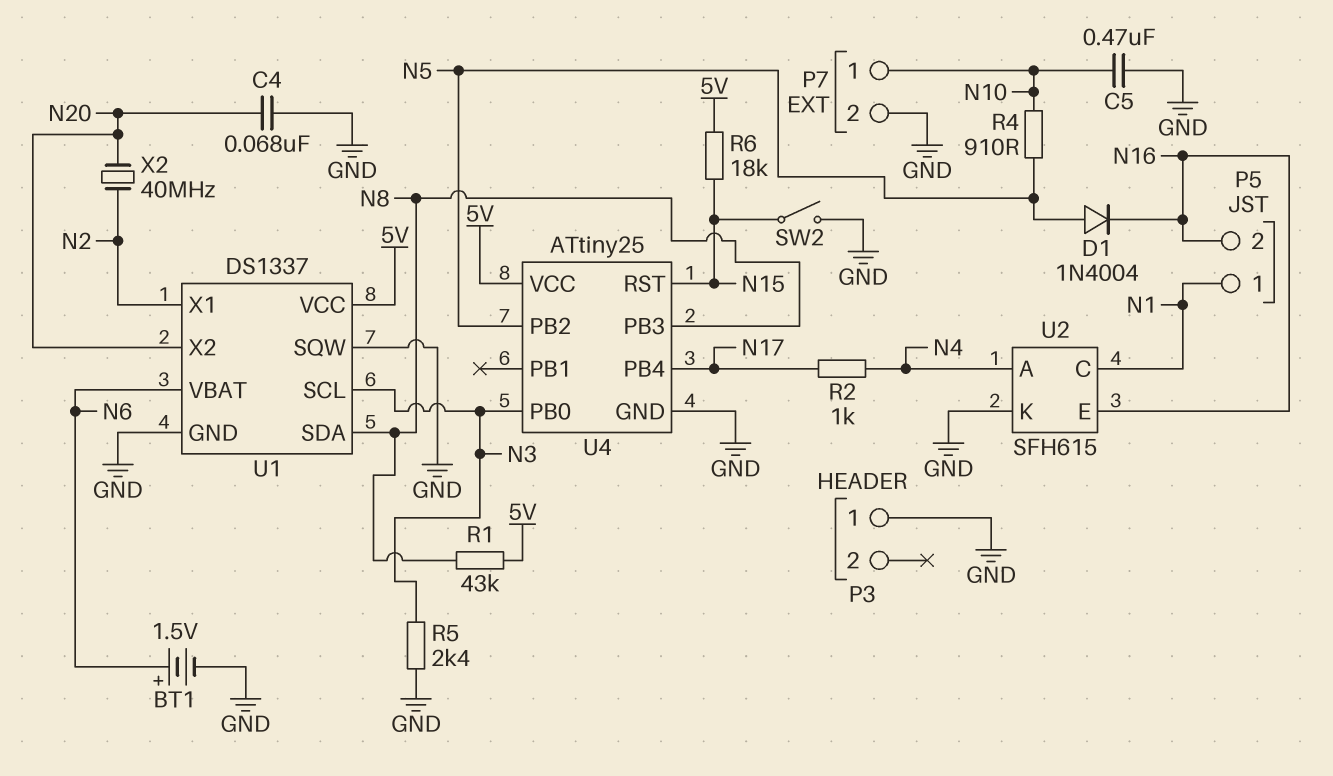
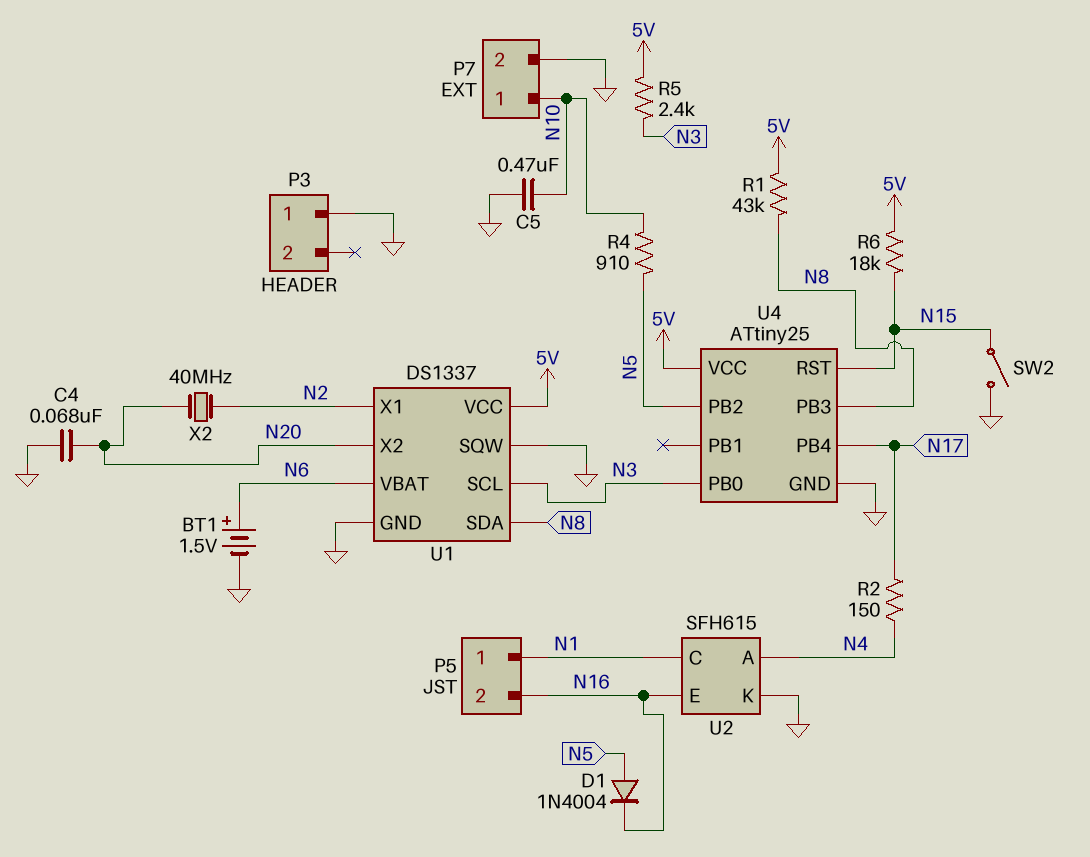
R2: 1k (N4, N17) -> 150 (N4, N17)
R5: 2.4k (GND, N3) -> 2.4k (5V, N3)

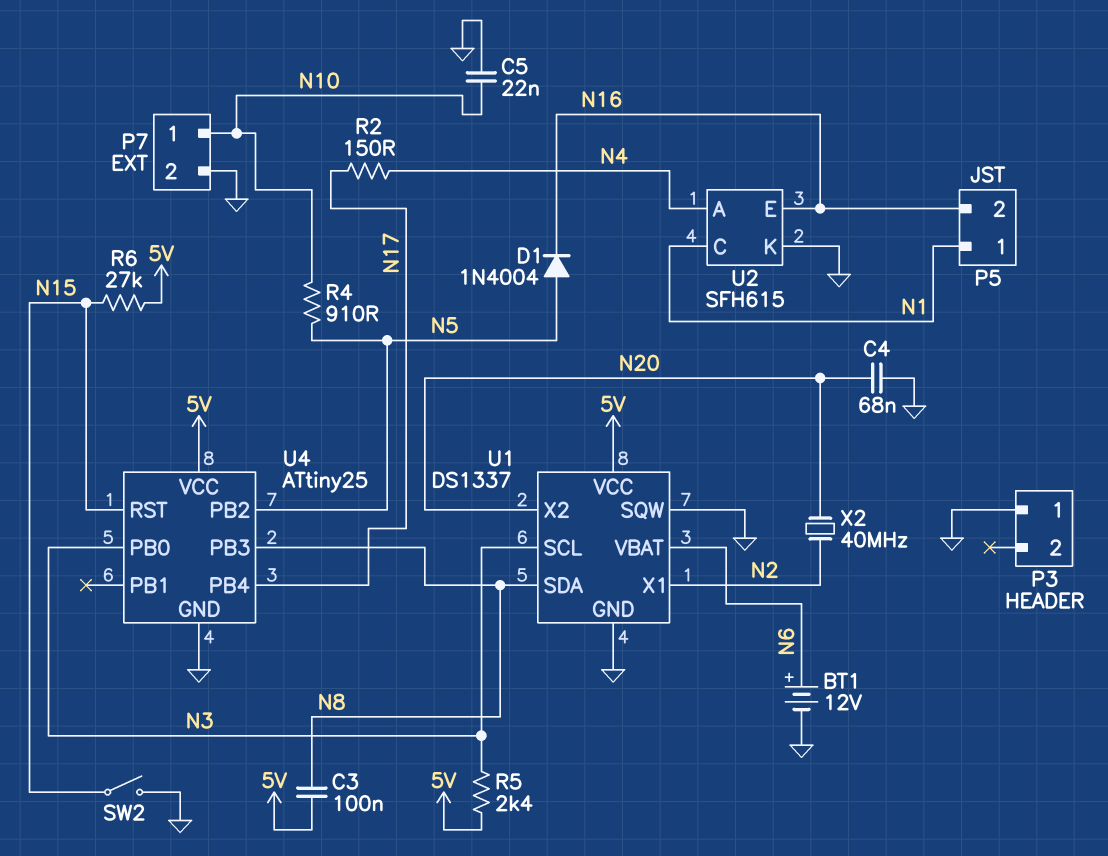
BT1: 1.5V (plus N6, minus GND) -> 12V (plus N6, minus GND)
C3: none -> 100nF (5V, N8)
C5: 470nF (GND, N10) -> 22nF (GND, N10)
R1: 43k (5V, N8) -> none
R6: 18k (5V, N15) -> 27k (5V, N15)

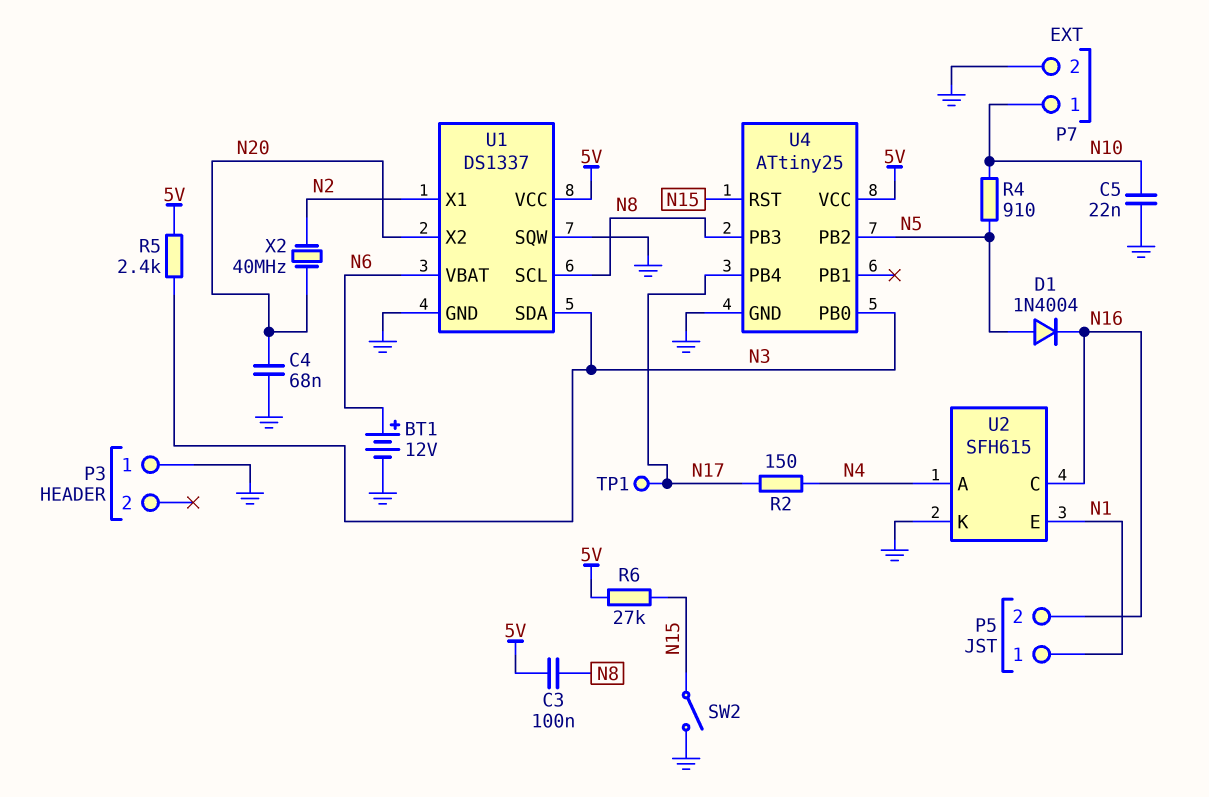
TP1: none -> test point (N17)
U1 pin SCL: N3 -> N8
U1 pin SDA: N8 -> N3
U2 pin C: N1 -> N16
U2 pin E: N16 -> N1

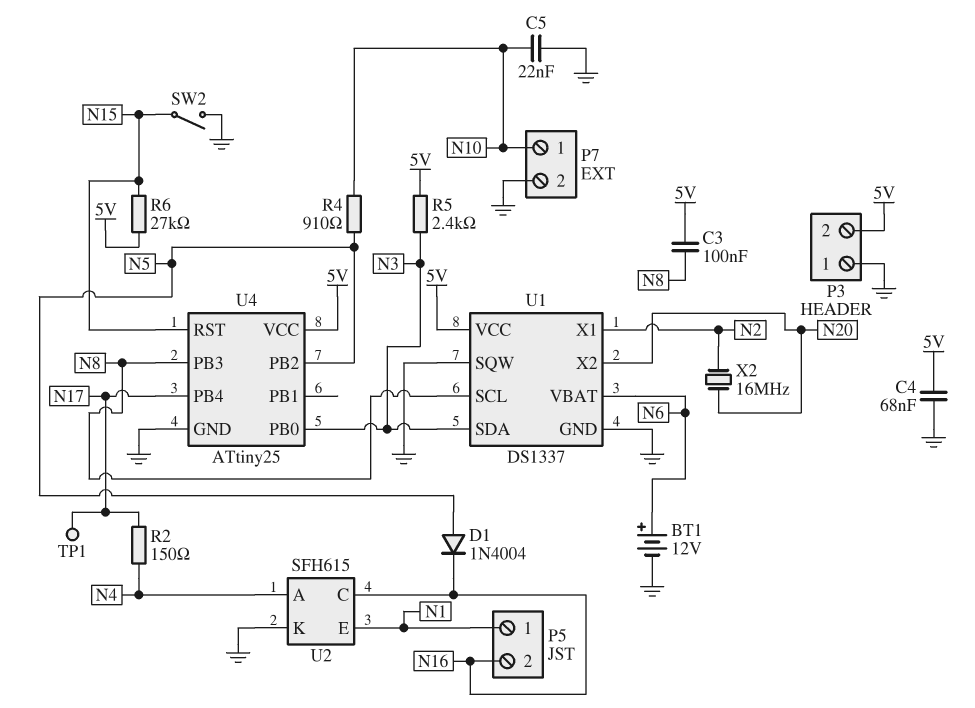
C4: 68nF (GND, N20) -> 68nF (5V, GND)
P3 pin 2: none -> 5V
X2: 40MHz (N2, N20) -> 16MHz (N2, N20)

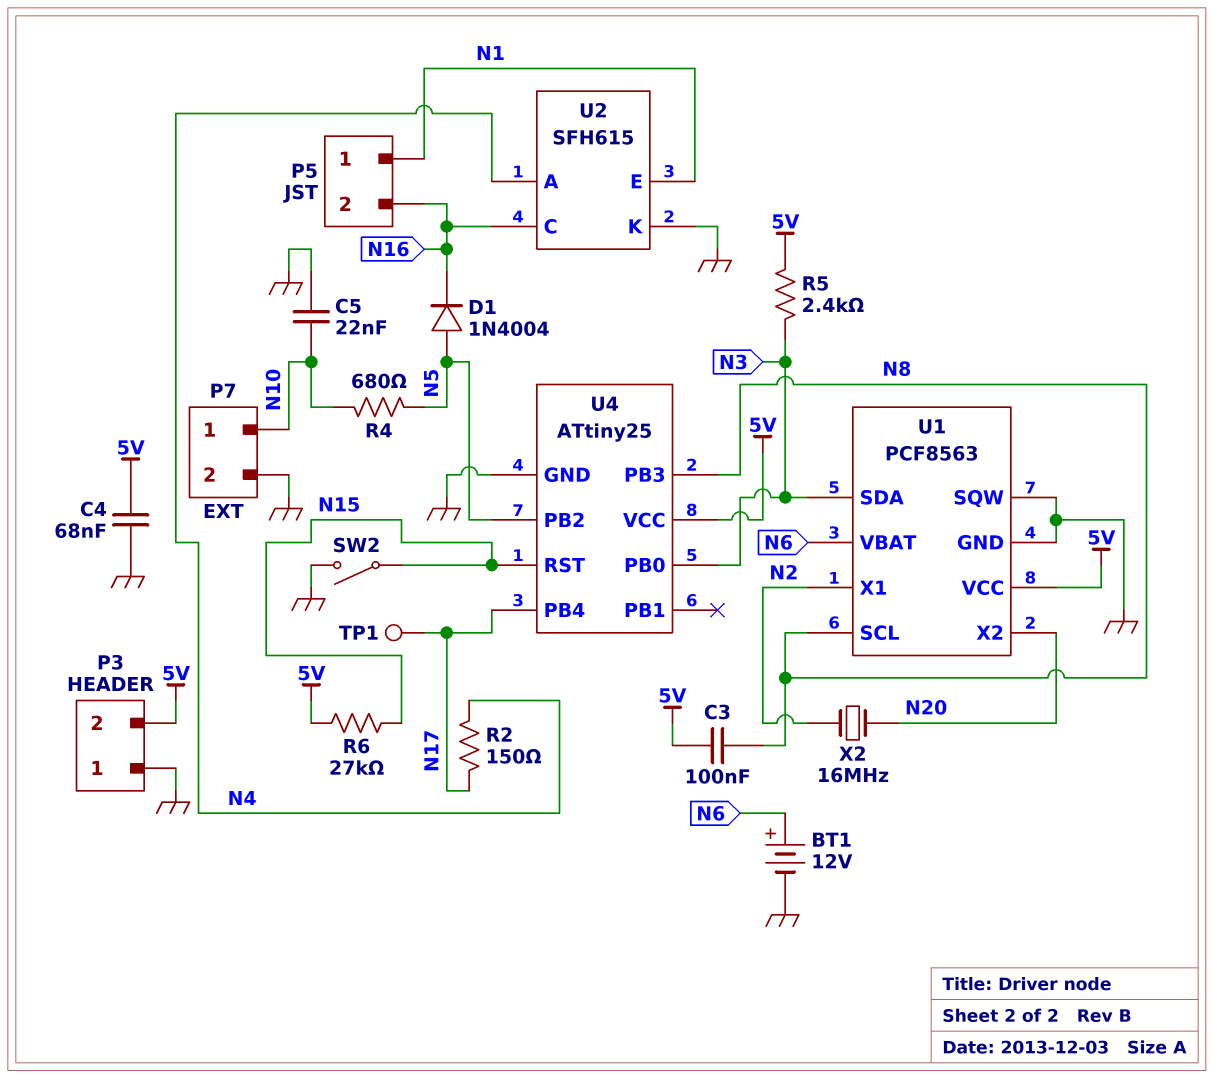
R4: 910 (N5, N10) -> 680 (N5, N10)
U1: DS1337 -> PCF8563

